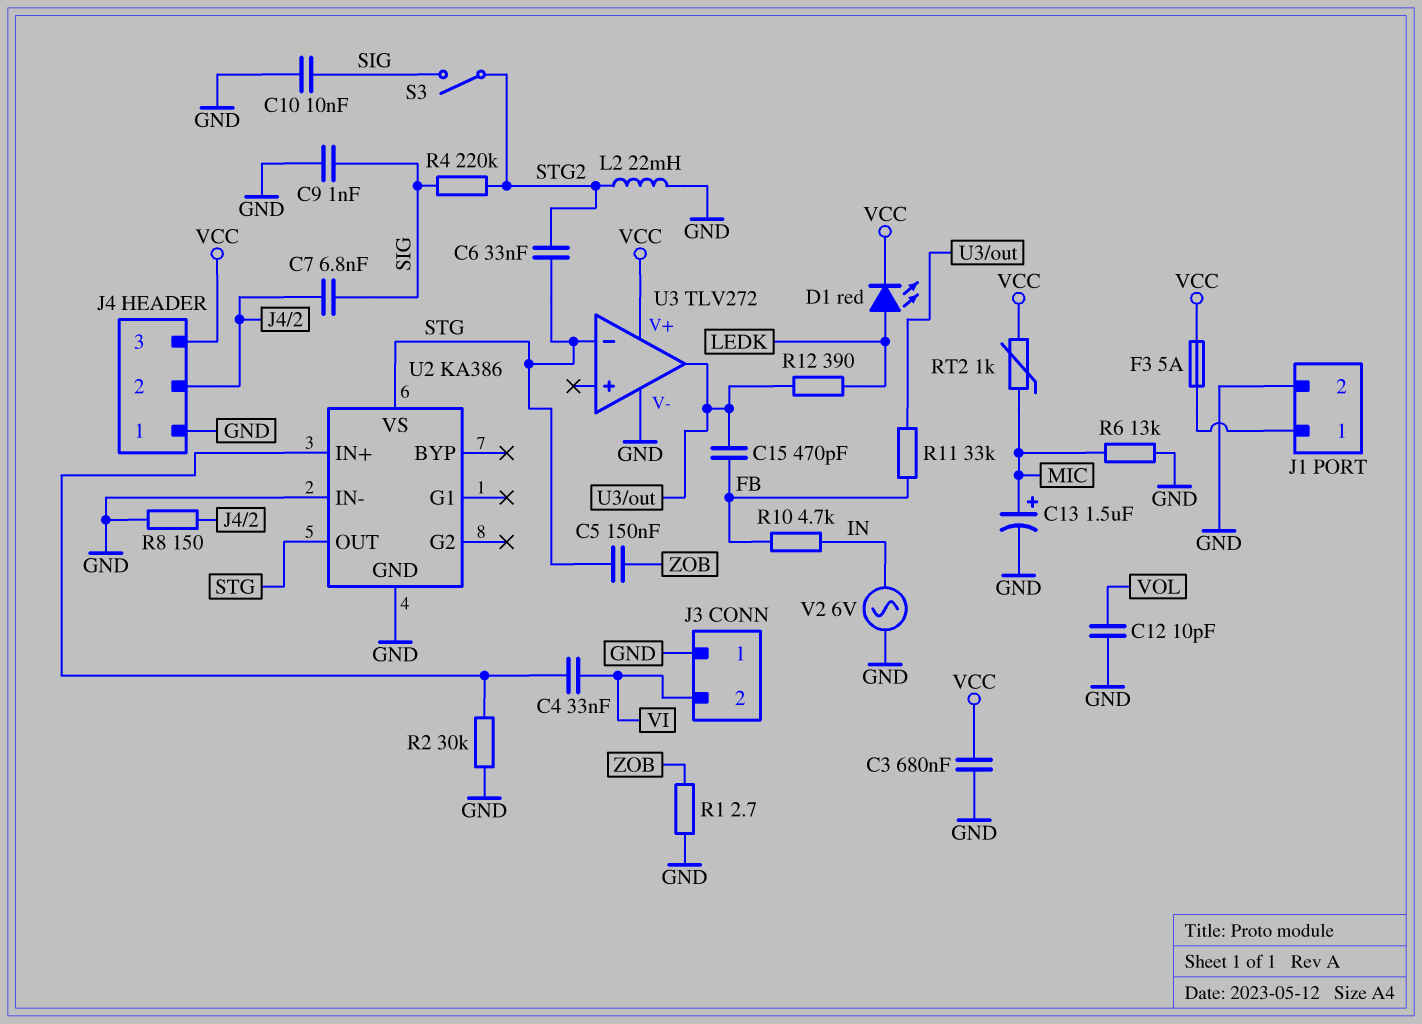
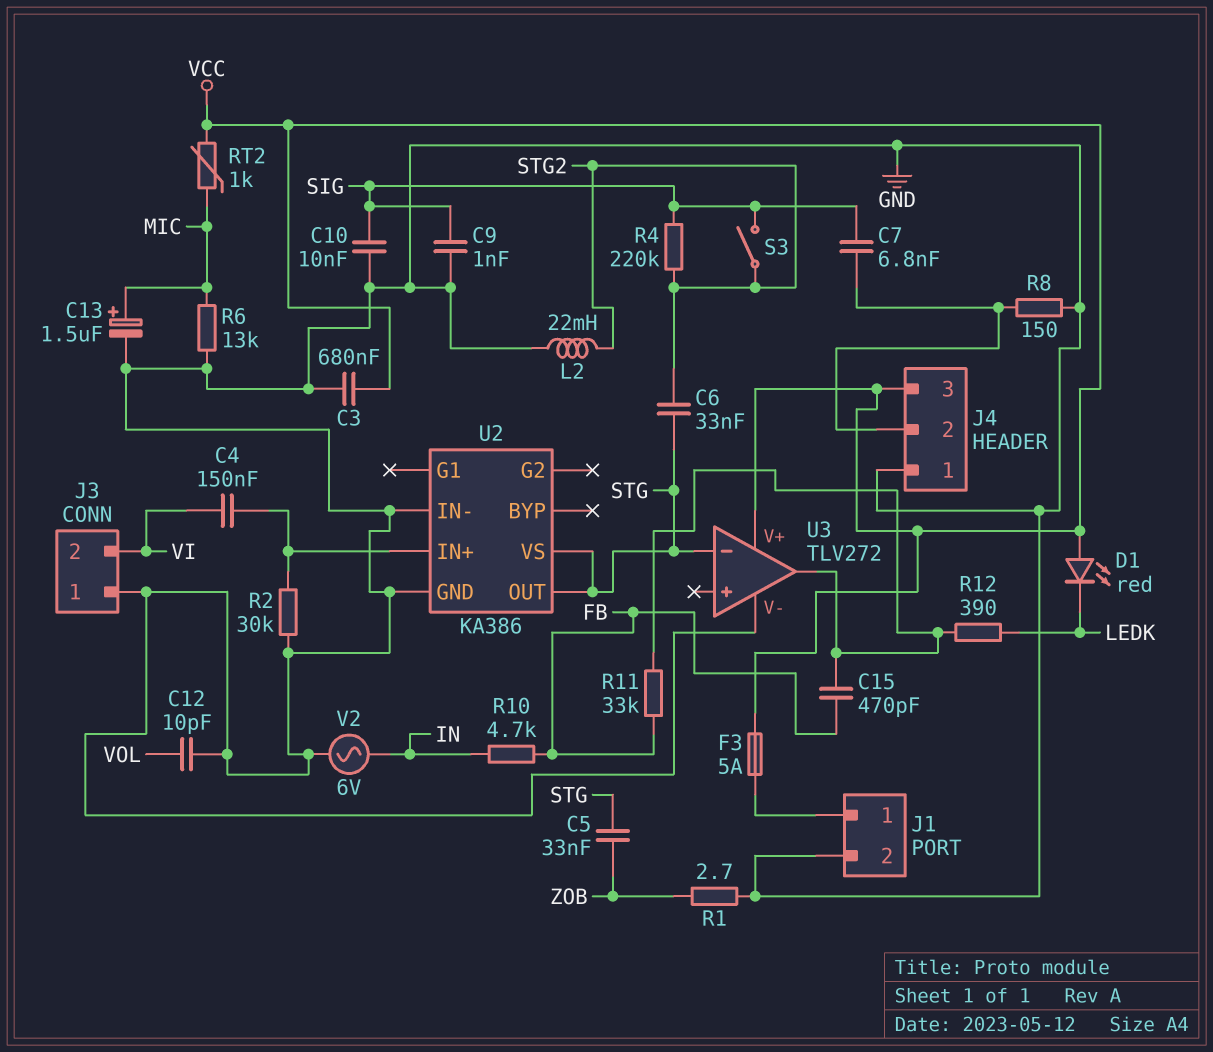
C4: 33nF (U2/IN+, VI) -> 150nF (U2/IN+, VI)
C5: 150nF (STG, ZOB) -> 33nF (STG, ZOB)
D1: LED red (A LEDK, K VCC) -> LED red (A VCC, K LEDK)

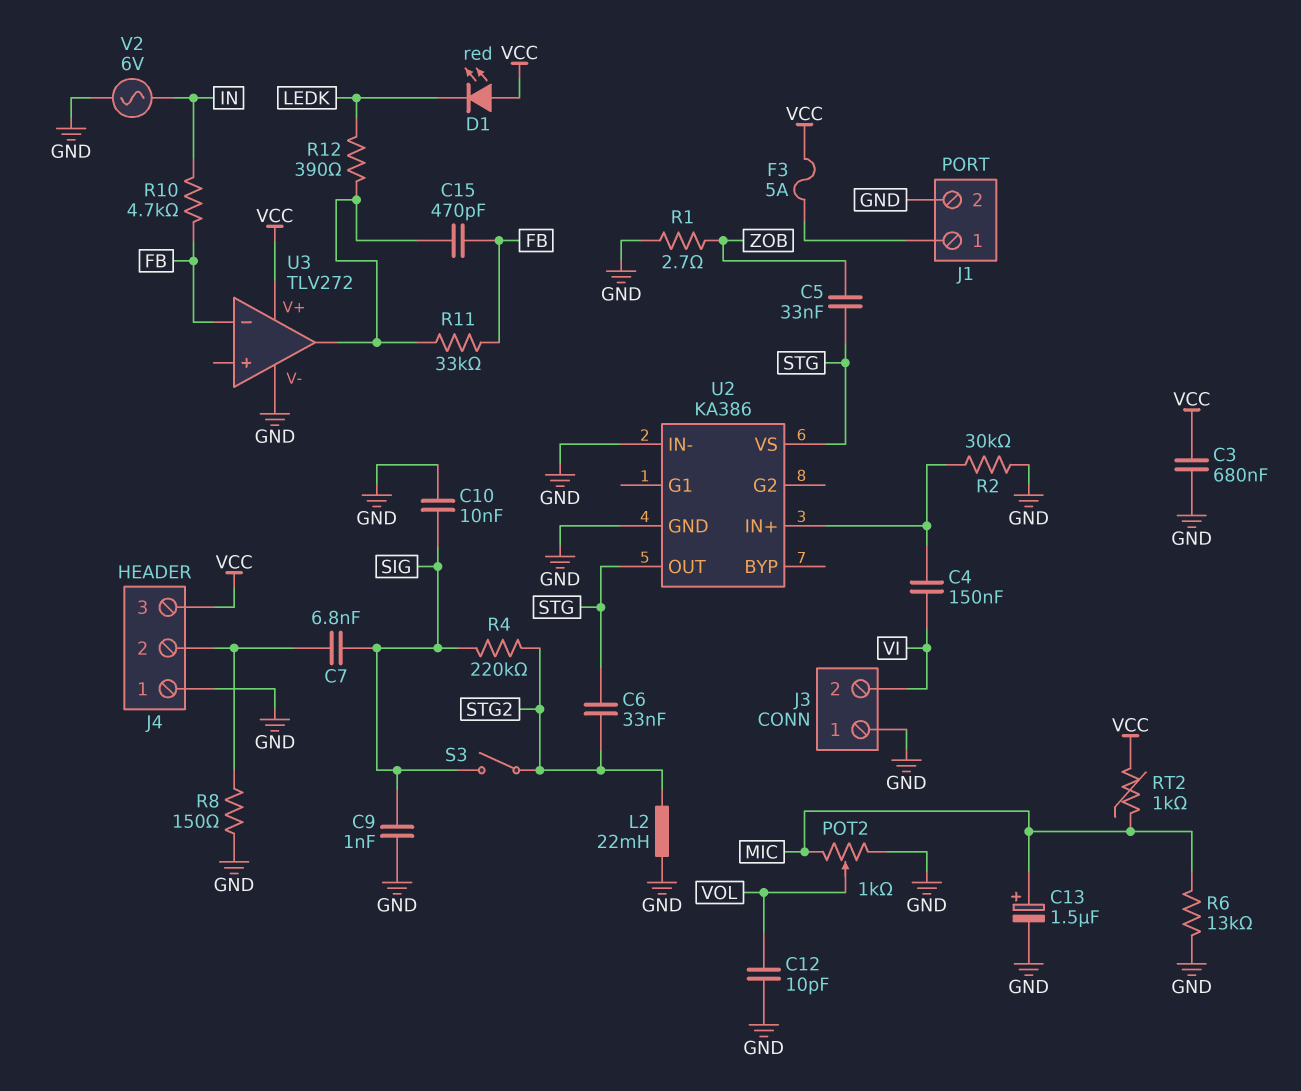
POT2: none -> 1k (GND, MIC, wiper VOL)
U3 pin in-: STG -> FB

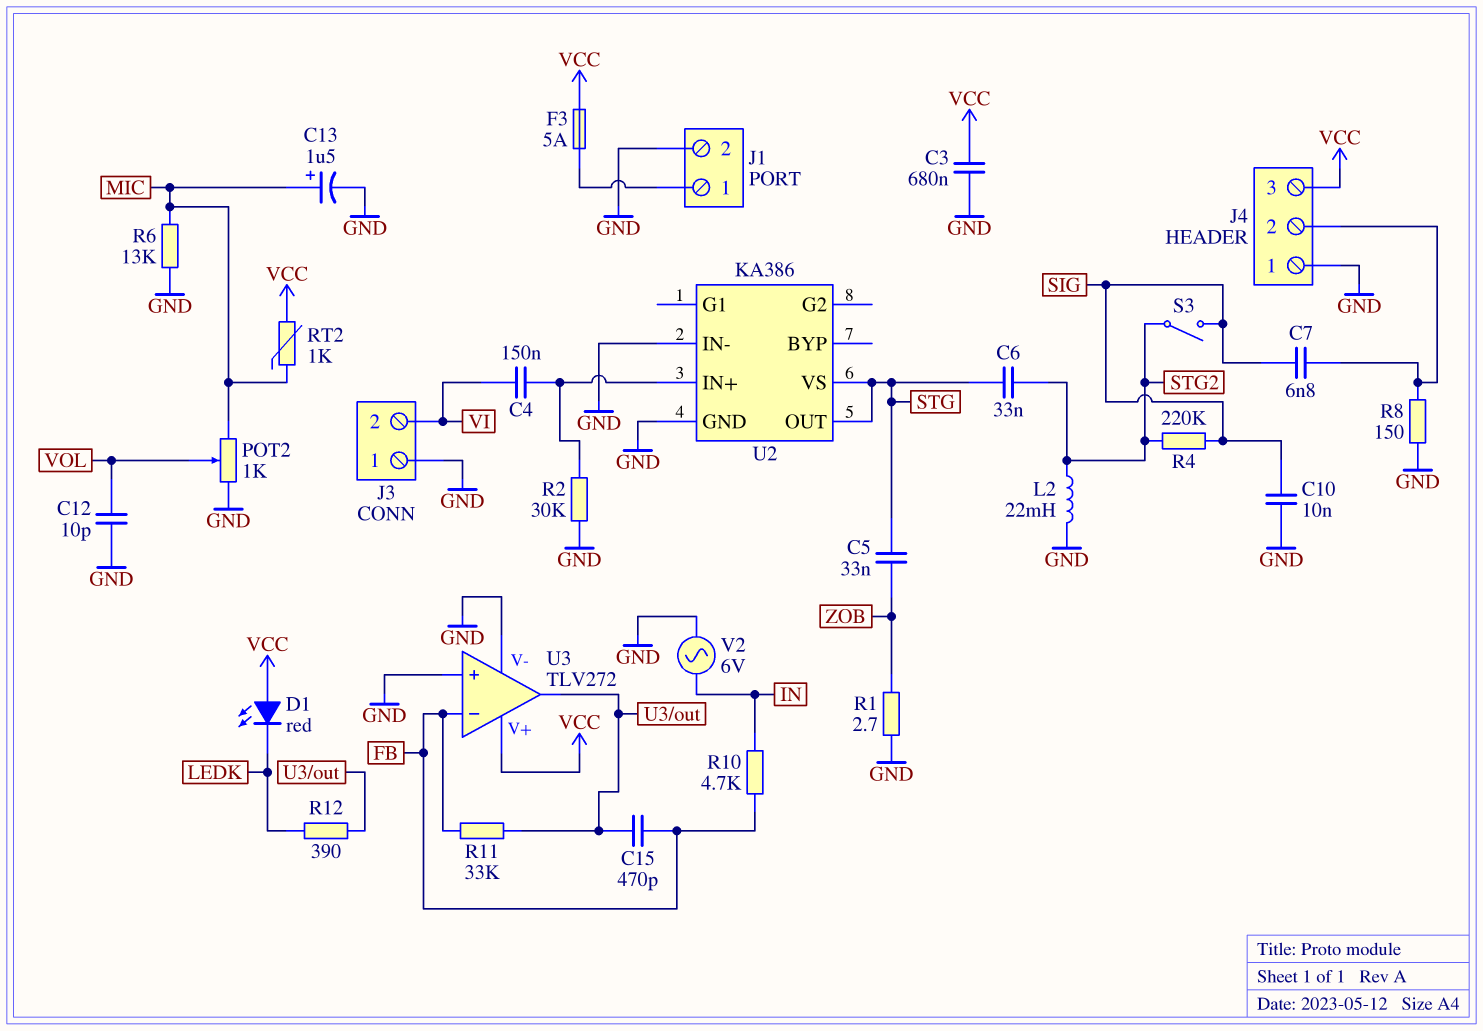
C9: 1nF (GND, SIG) -> none
U3 pin in+: none -> GND

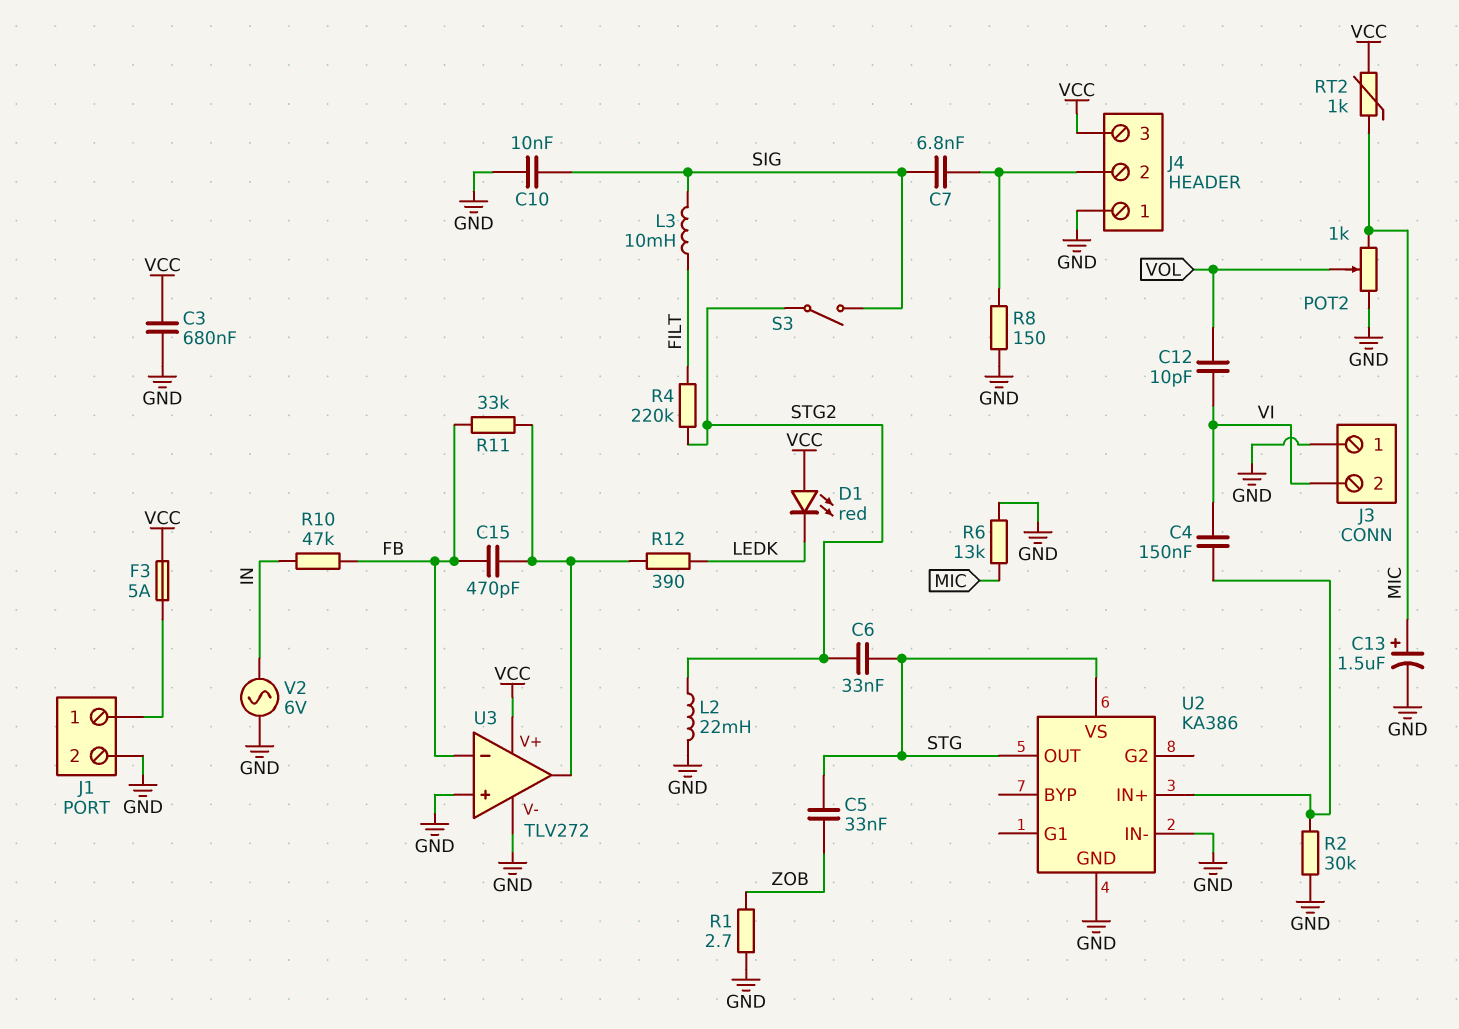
C12: 10pF (GND, VOL) -> 10pF (VI, VOL)
L3: none -> 10mH (FILT, SIG)
R4: 220k (SIG, STG2) -> 220k (FILT, STG2)
R10: 4.7k (FB, IN) -> 47k (FB, IN)

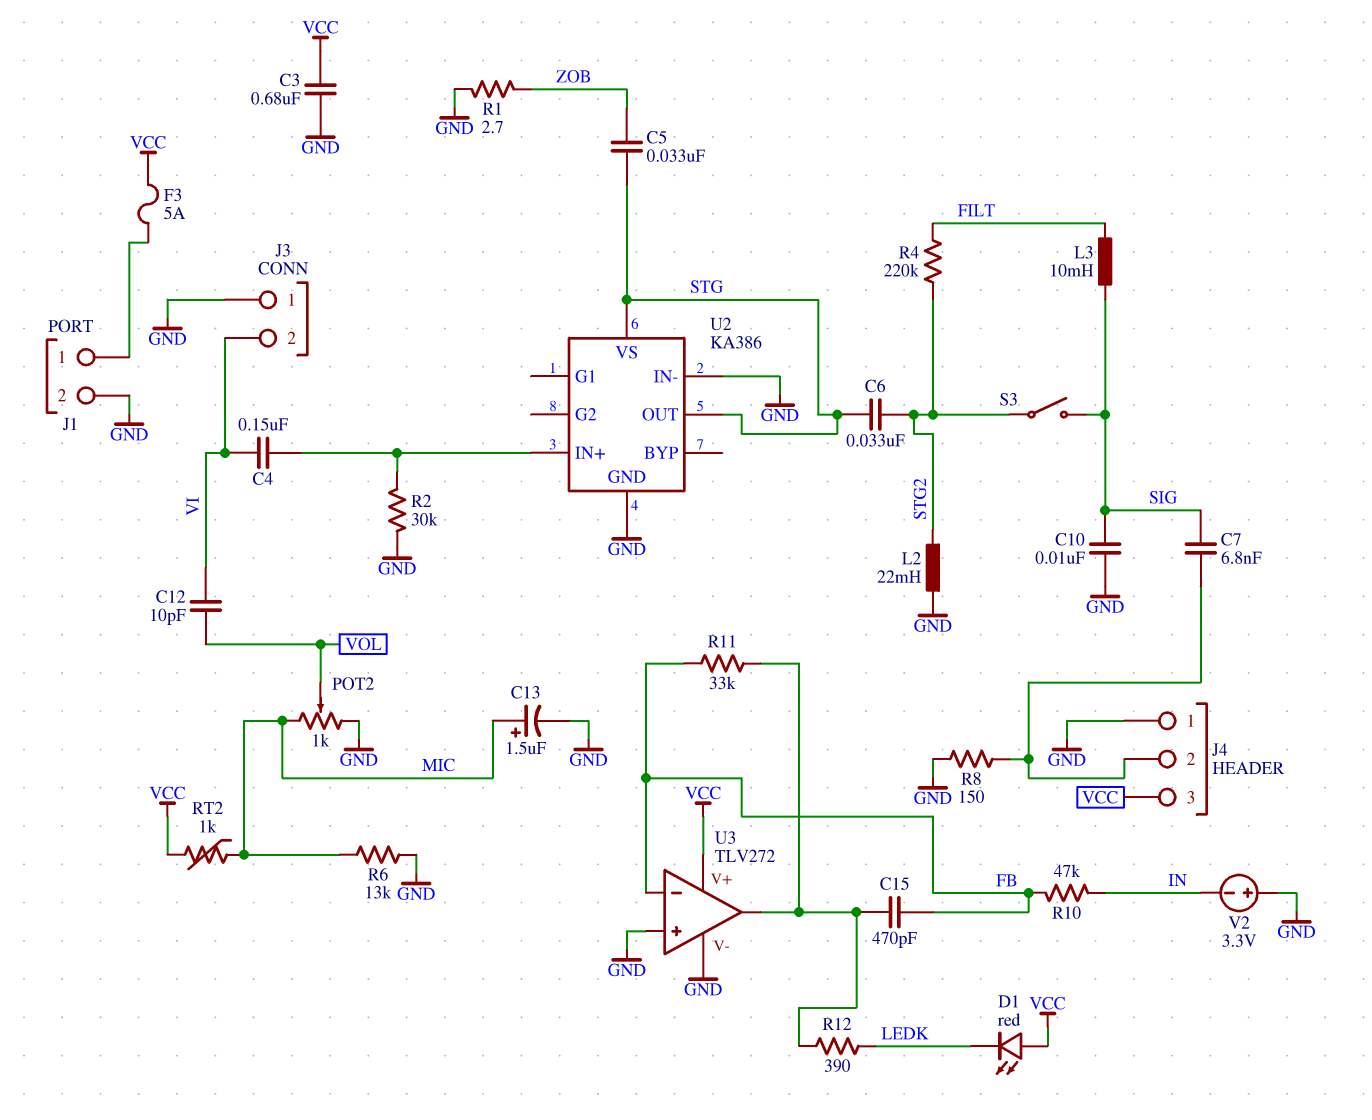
V2: AC 6V (GND, IN) -> 3.3V (plus GND, minus IN)

